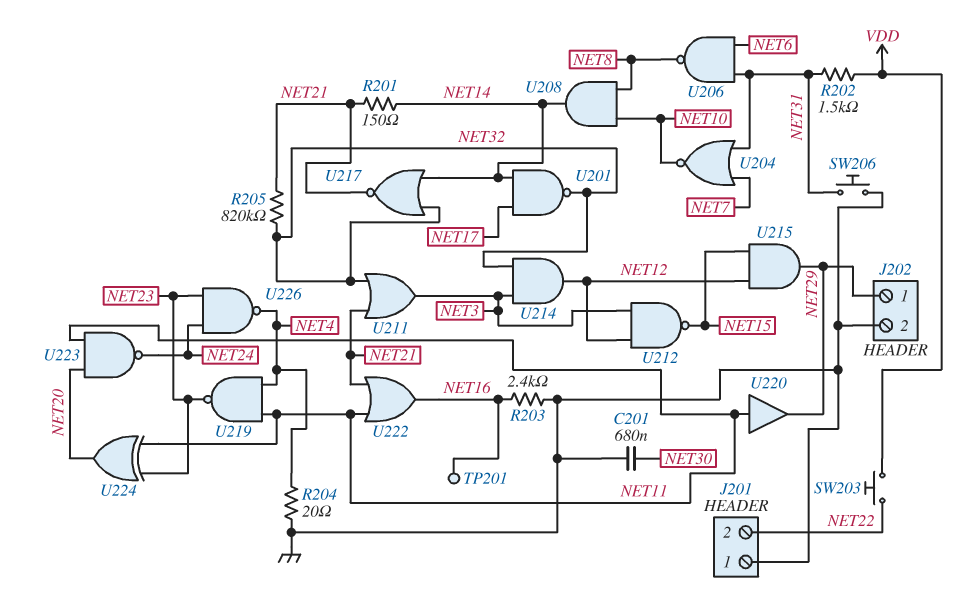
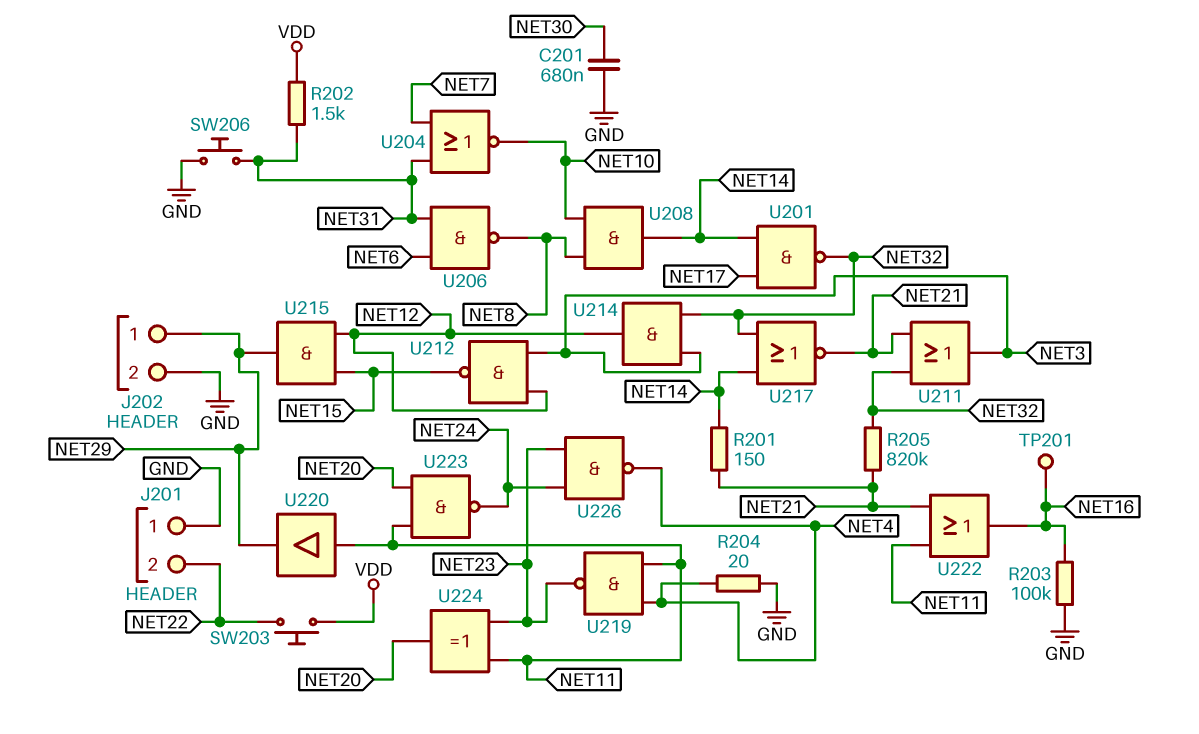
R203: 2.4k (GND, NET16) -> 100k (GND, NET16)

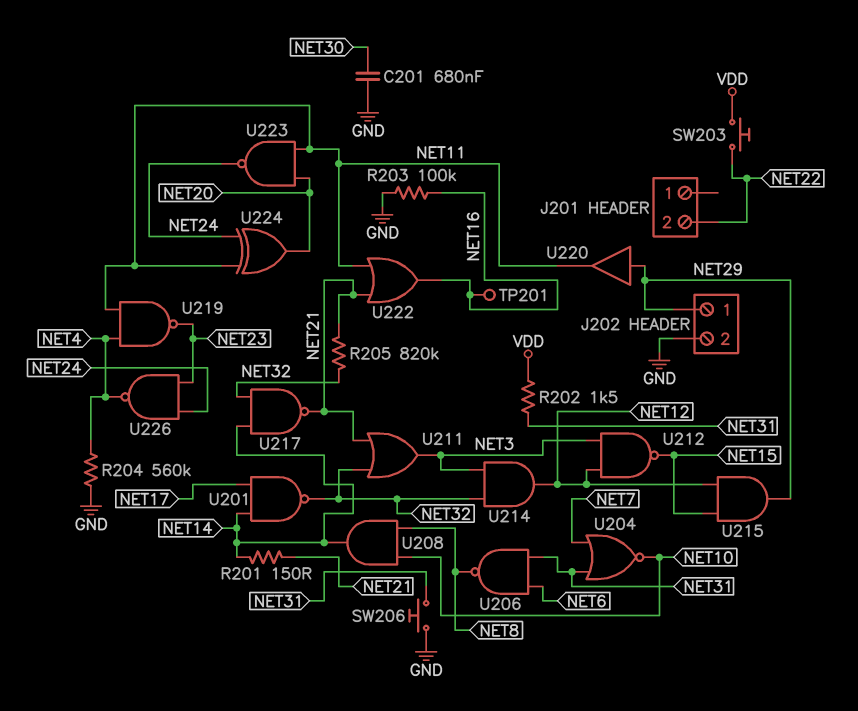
J201 pin 1: GND -> none
R204: 20 (GND, NET4) -> 560k (GND, NET4)
U217: NOR (in NET14, in NET32, out NET21) -> NAND (in NET14, in NET32, out NET21)
U220: buffer (in NET11, out NET29) -> buffer (in NET29, out NET11)
U224: XOR (in NET11, in NET23, out NET20) -> XOR (in NET11, in NET24, out NET20)

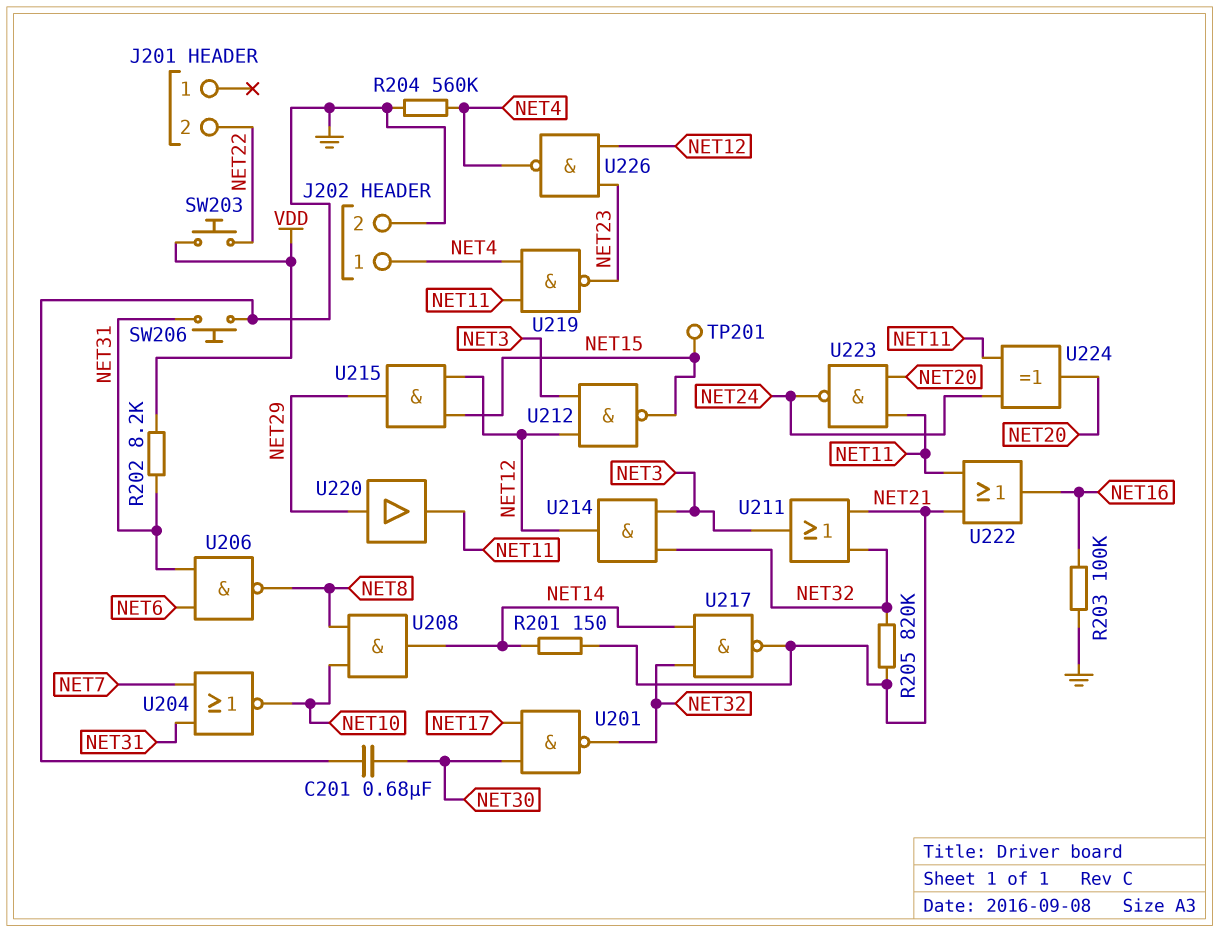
J202 pin 1: NET29 -> NET4
R202: 1.5k (NET31, VDD) -> 8.2k (NET31, VDD)
TP201: test point (NET16) -> test point (NET15)
U201: NAND (in NET14, in NET17, out NET32) -> NAND (in NET17, in NET30, out NET32)
U226: NAND (in NET23, in NET24, out NET4) -> NAND (in NET12, in NET23, out NET4)

